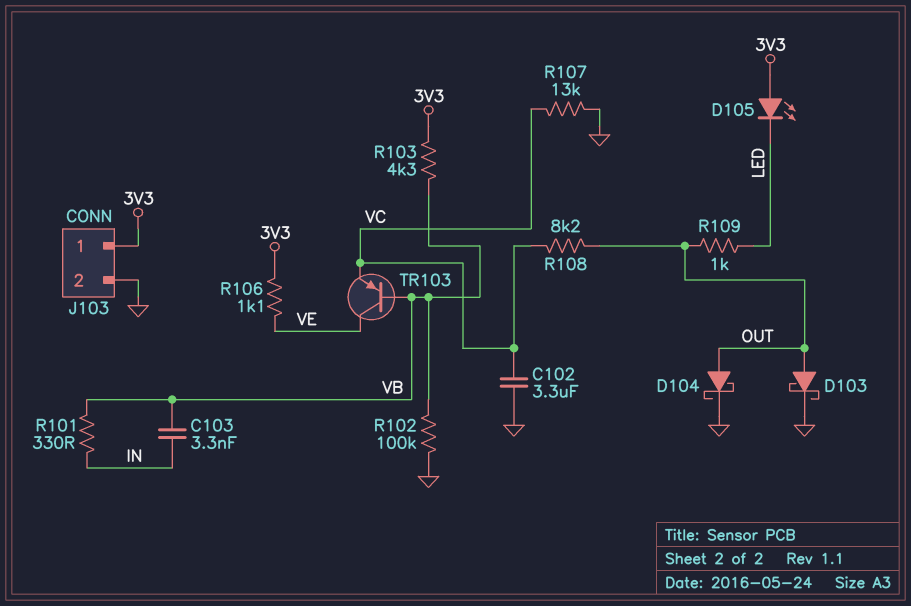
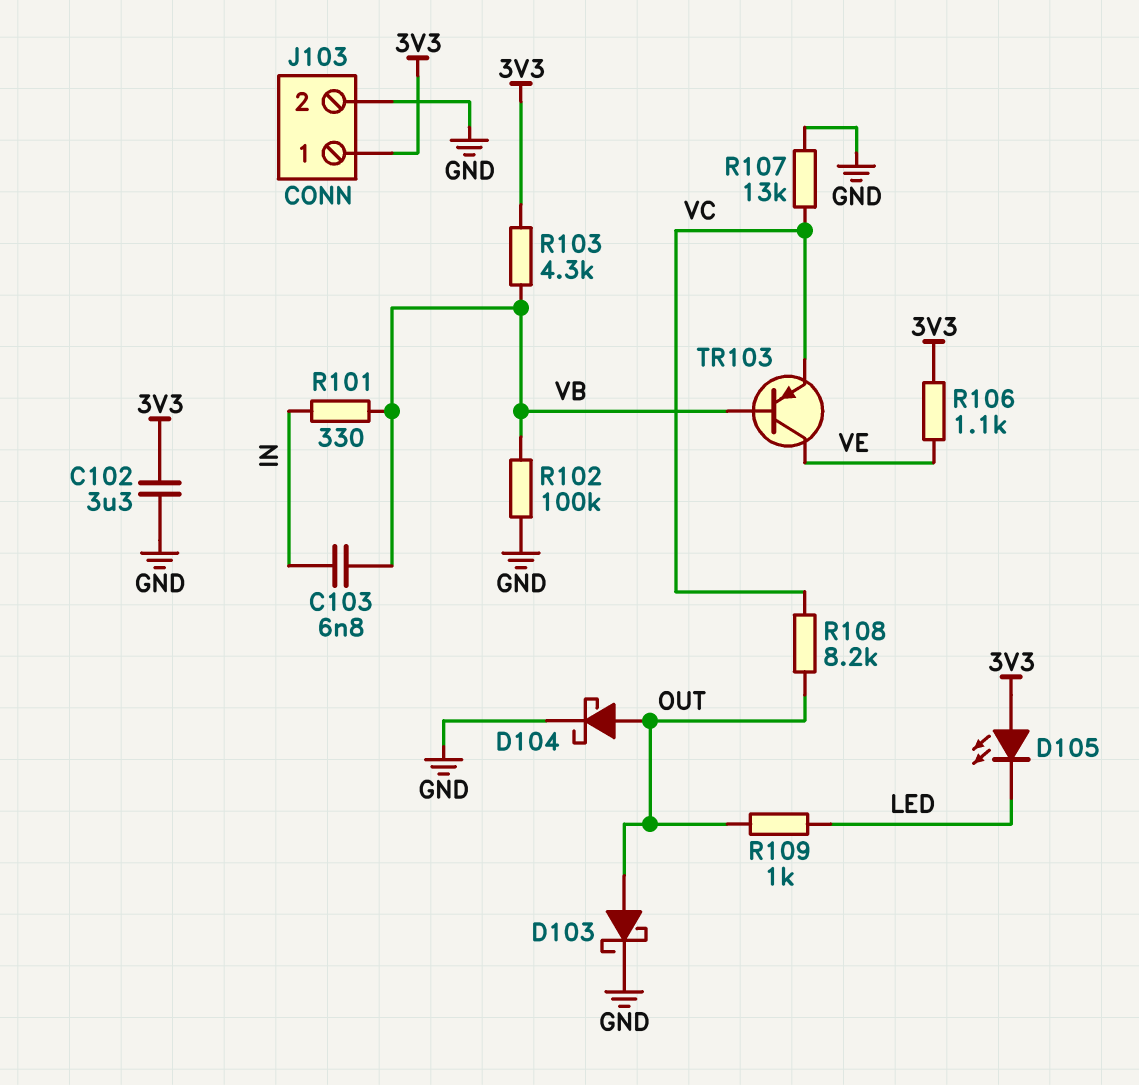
C102: 3.3uF (GND, VC) -> 3.3uF (3V3, GND)
C103: 3.3nF (IN, VB) -> 6.8nF (IN, VB)

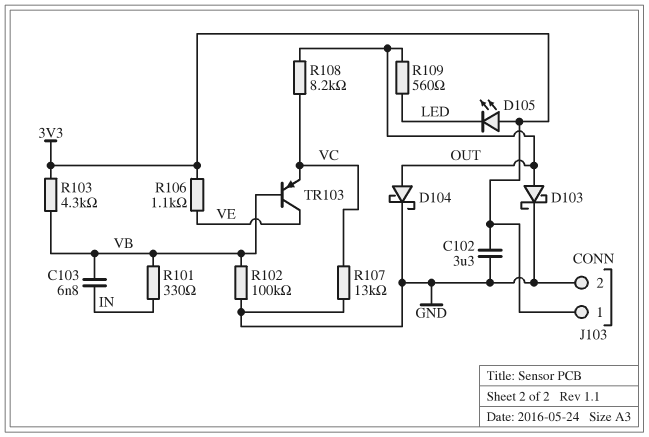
R109: 1k (LED, OUT) -> 560 (LED, OUT)

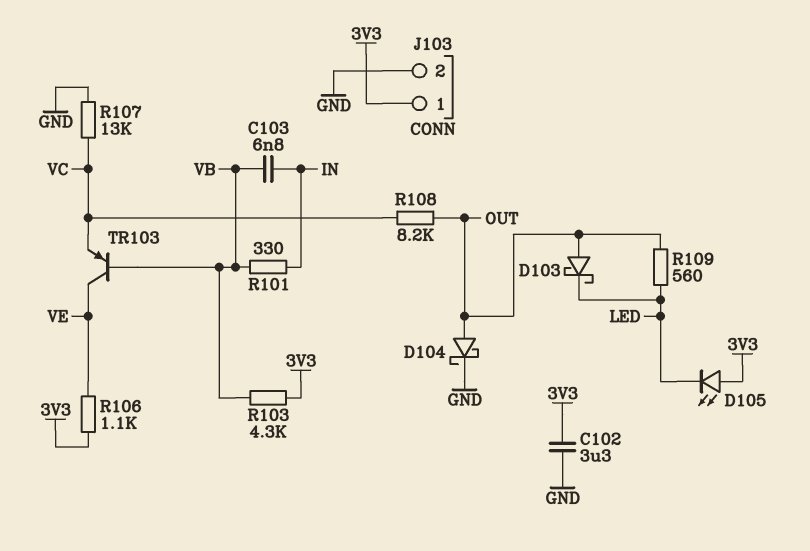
D103: schottky (A OUT, K GND) -> schottky (A OUT, K LED)
R102: 100k (GND, VB) -> none

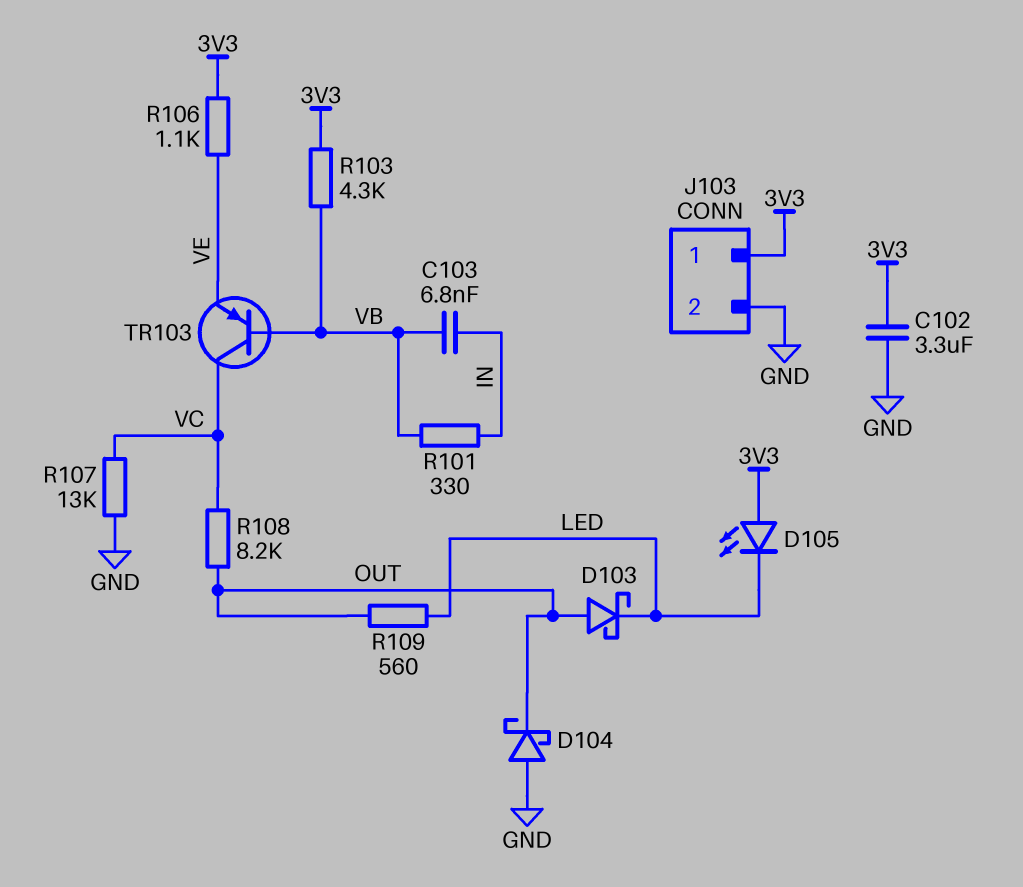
D104: schottky (A OUT, K GND) -> schottky (A GND, K OUT)
TR103: PNP (B VB, C VE, E VC) -> PNP (B VB, C VC, E VE)

